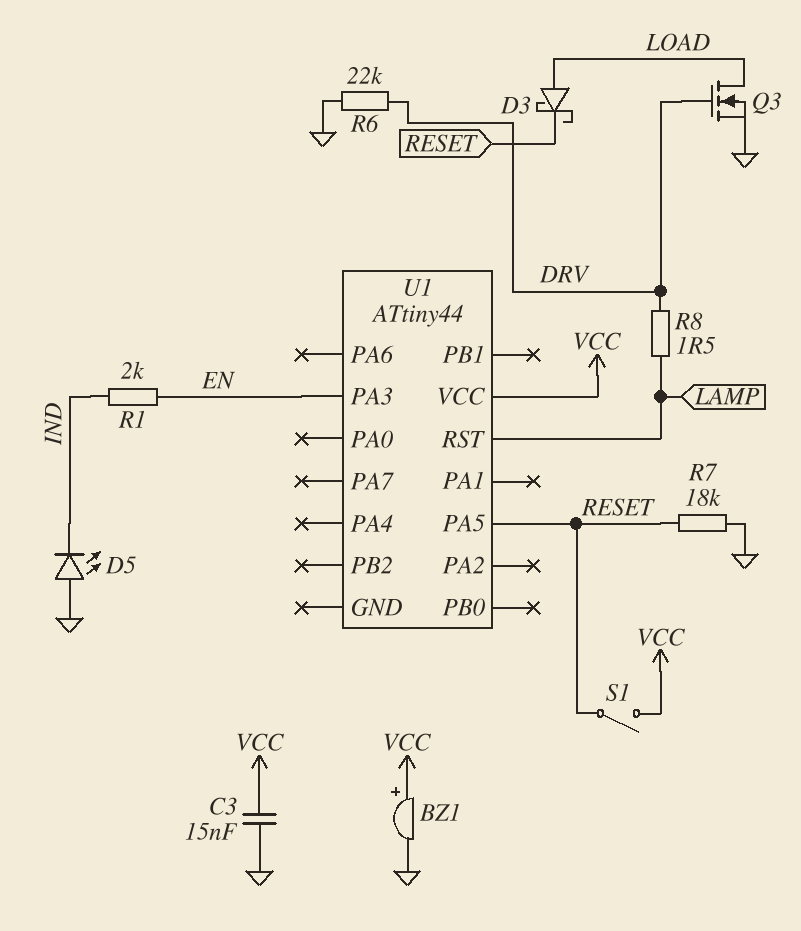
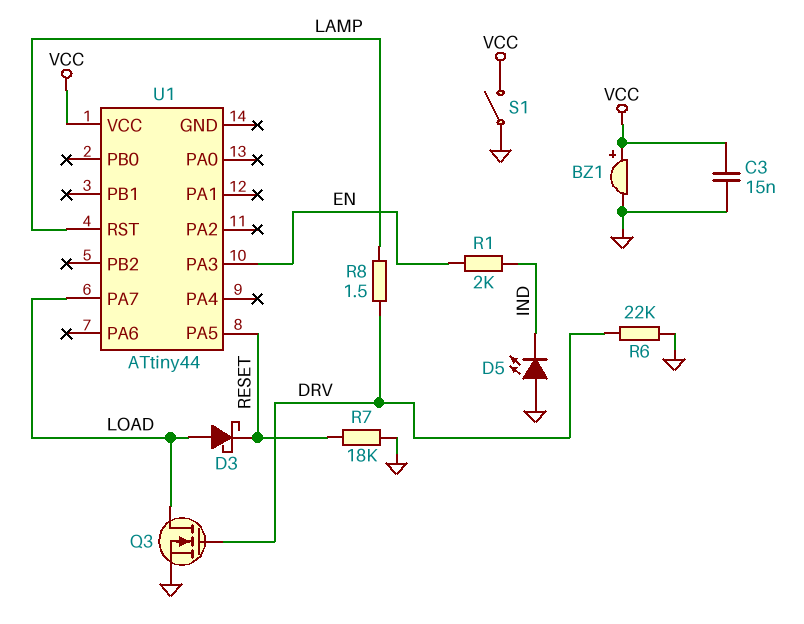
S1: switch (RESET, VCC) -> switch (GND, VCC)
U1 pin PA7: none -> LOAD

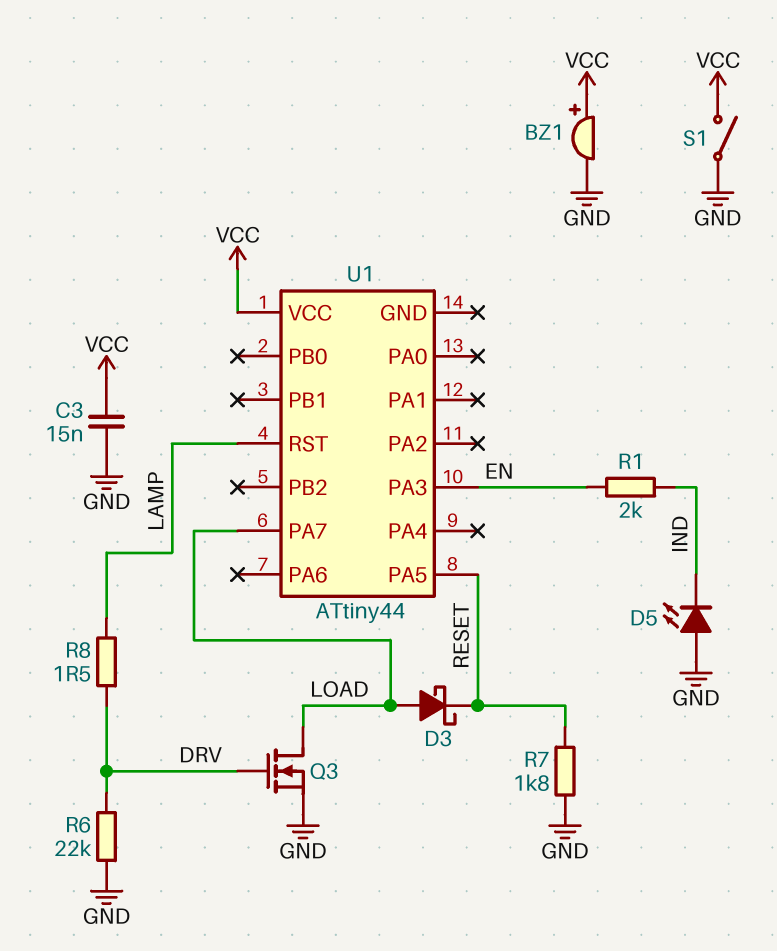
R7: 18k (GND, RESET) -> 1.8k (GND, RESET)

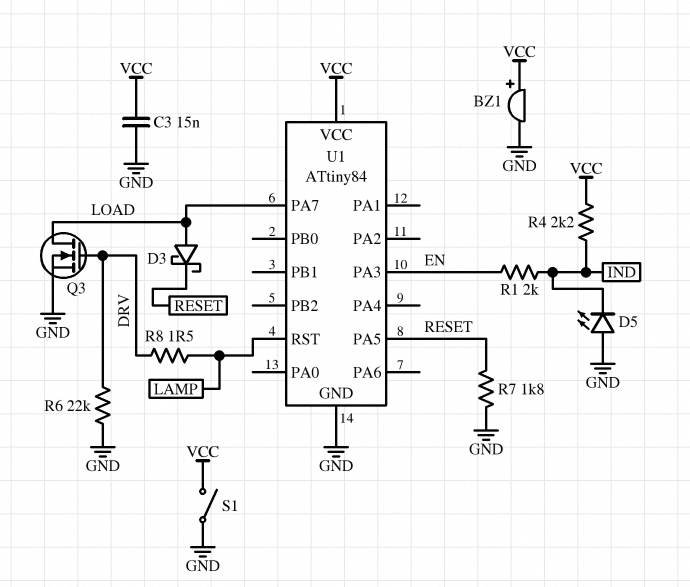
R4: none -> 2.2k (IND, VCC)
U1: ATtiny44 -> ATtiny84
U1 pin GND: none -> GND

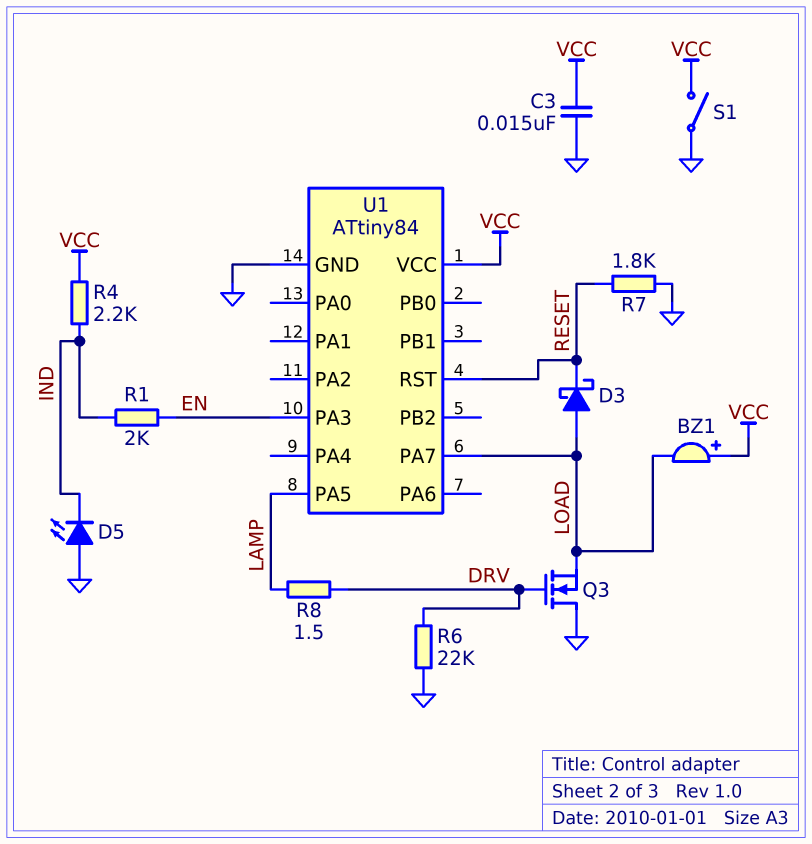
BZ1: buzzer (plus VCC, minus GND) -> buzzer (plus VCC, minus LOAD)
Q3: NMOS (G DRV, D LOAD, S GND) -> NMOS (G DRV, D GND, S LOAD)
U1 pin PA5: RESET -> LAMP
U1 pin RST: LAMP -> RESET

